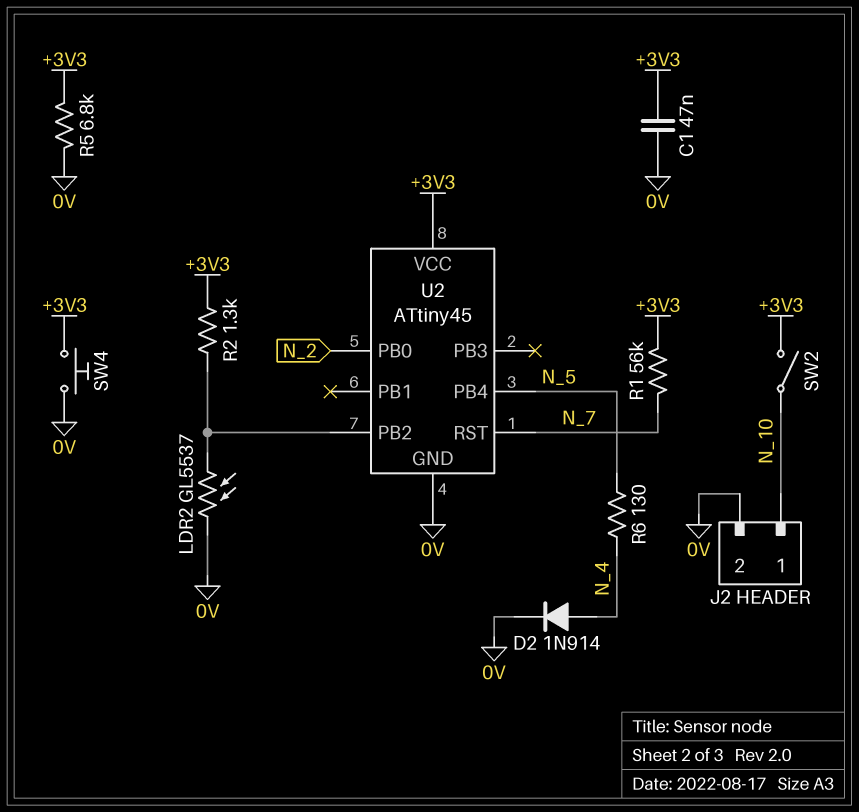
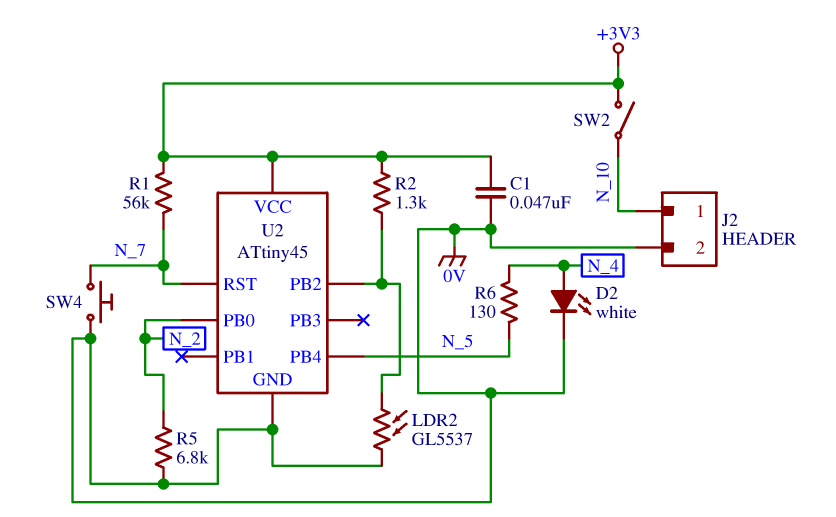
D2: diode 1N914 (A N_4, K 0V) -> LED white (A N_4, K 0V)
R5: 6.8k (+3V3, 0V) -> 6.8k (0V, N_2)
SW4: button (+3V3, 0V) -> button (0V, N_7)

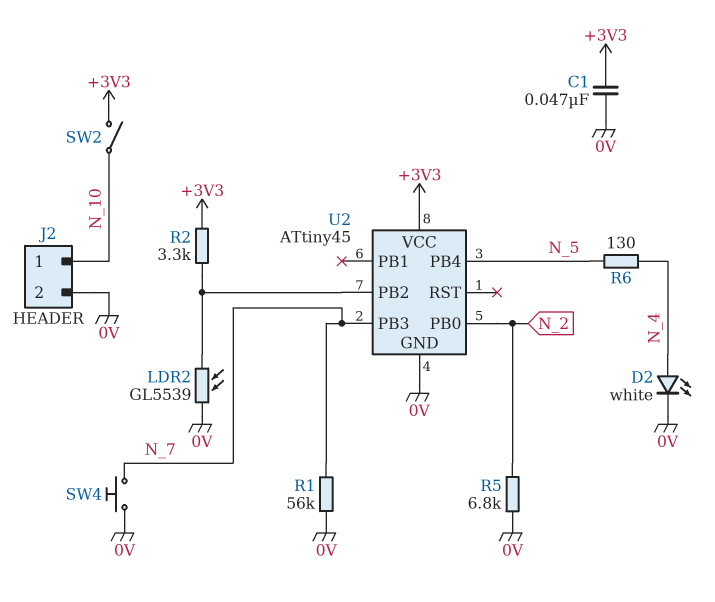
LDR2: GL5537 (0V, U2/PB2) -> GL5539 (0V, U2/PB2)
R1: 56k (+3V3, N_7) -> 56k (0V, N_7)
R2: 1.3k (+3V3, U2/PB2) -> 3.3k (+3V3, U2/PB2)
U2 pin PB3: none -> N_7
U2 pin RST: N_7 -> none

